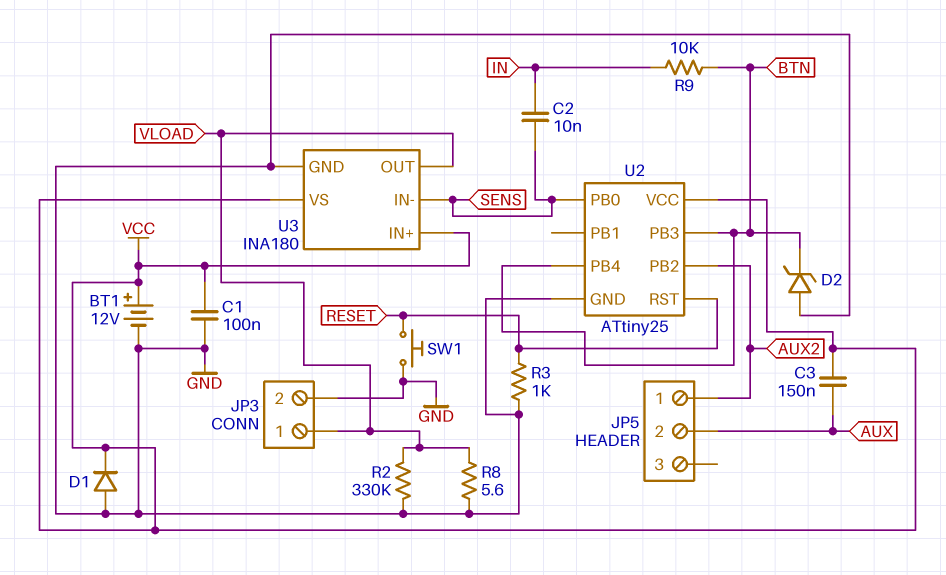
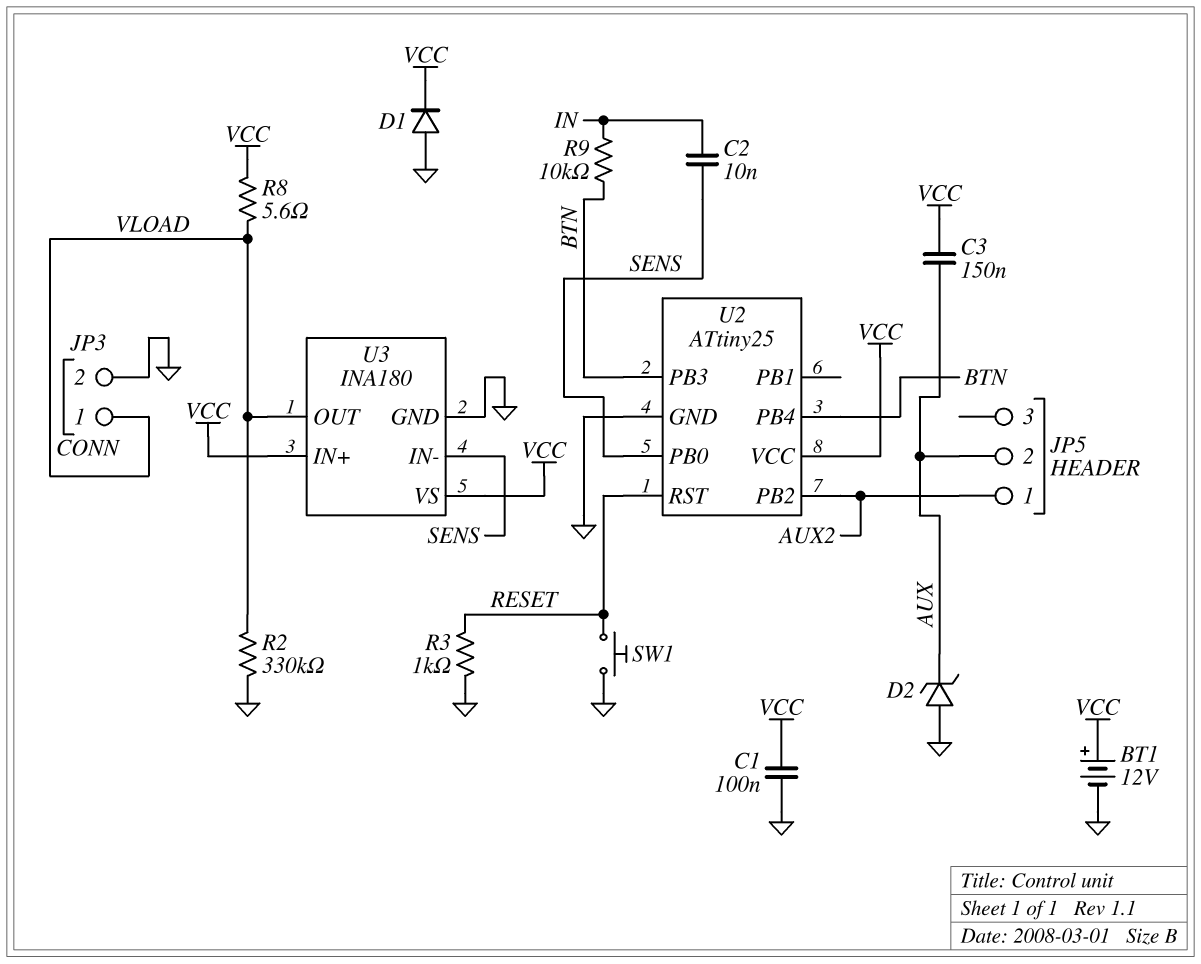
D2: zener (A GND, K BTN) -> zener (A GND, K AUX)
R8: 5.6 (GND, VLOAD) -> 5.6 (VCC, VLOAD)

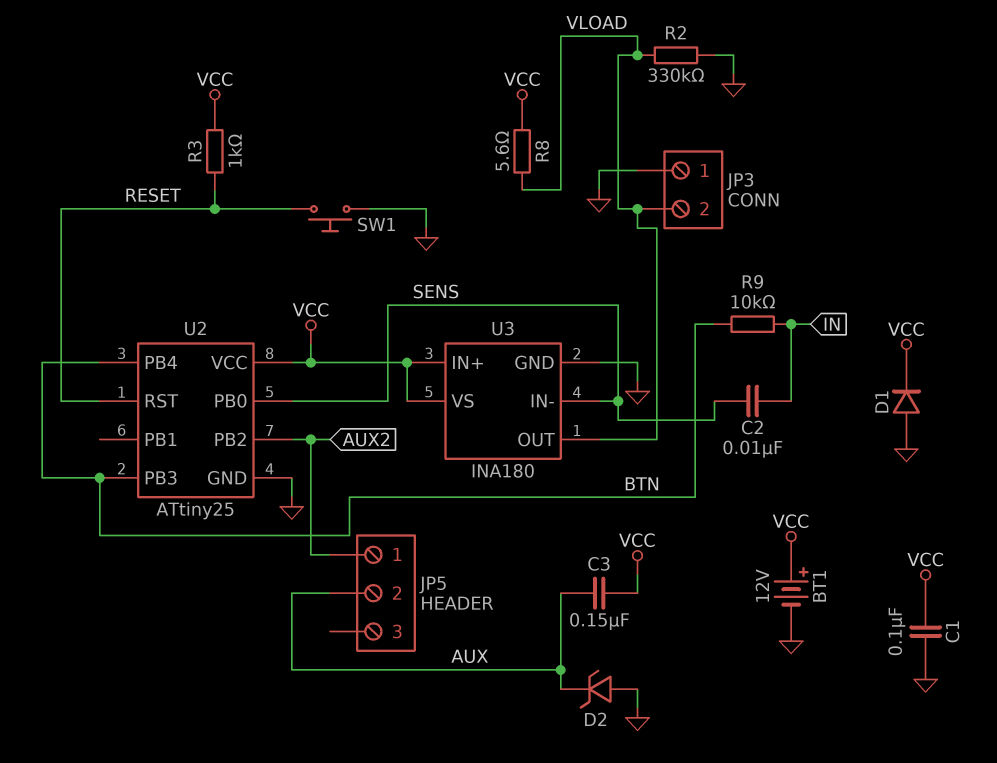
JP3 pin 1: VLOAD -> GND
JP3 pin 2: GND -> VLOAD
R3: 1k (GND, RESET) -> 1k (RESET, VCC)

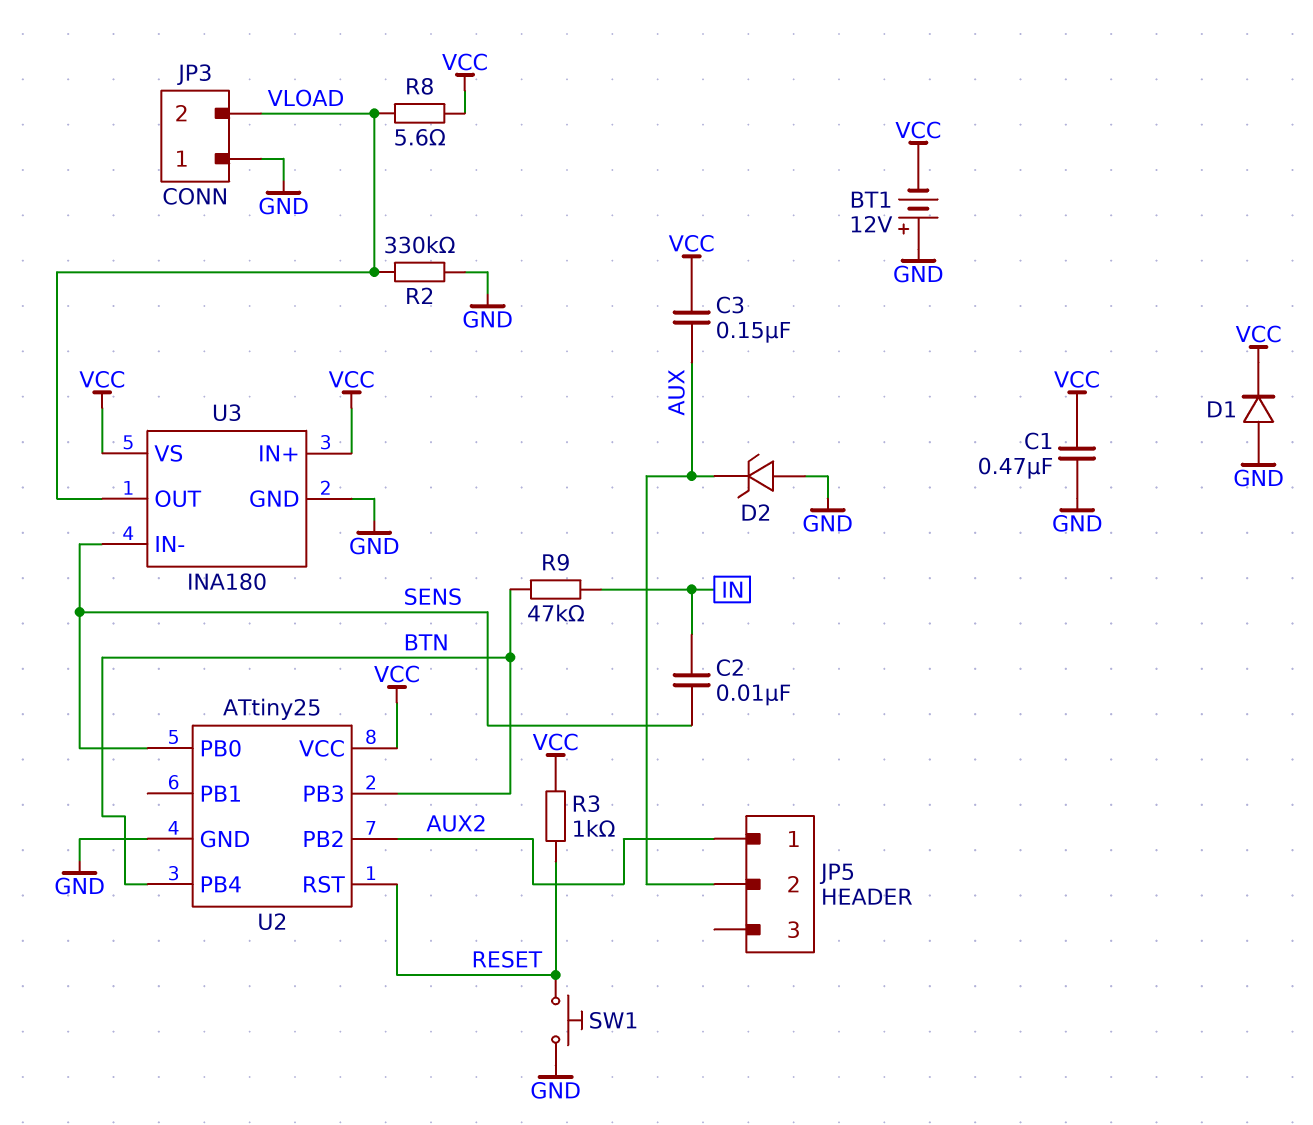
BT1: 12V (plus VCC, minus GND) -> 12V (plus GND, minus VCC)
C1: 100nF (GND, VCC) -> 470nF (GND, VCC)
R9: 10k (BTN, IN) -> 47k (BTN, IN)

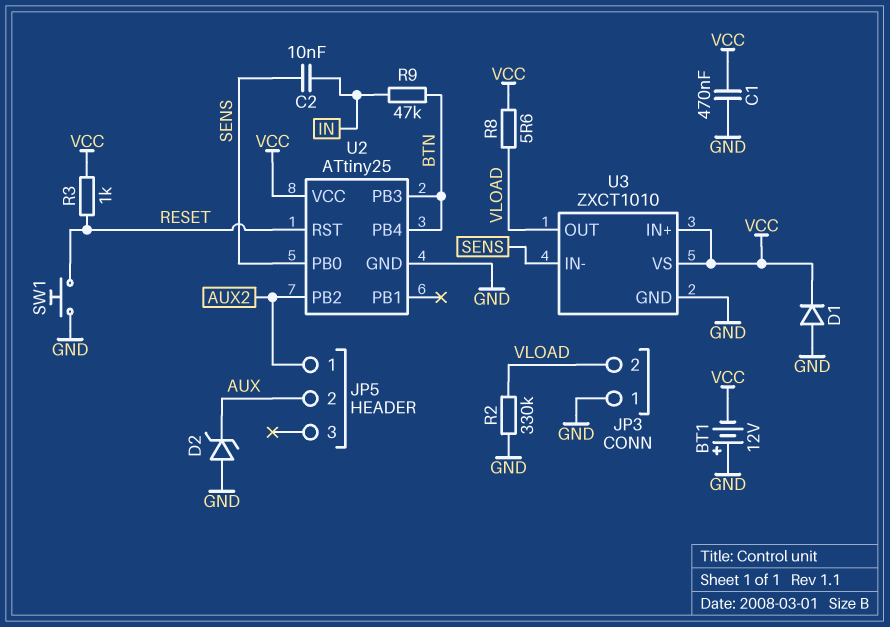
C3: 150nF (AUX, VCC) -> none
U3: INA180 -> ZXCT1010

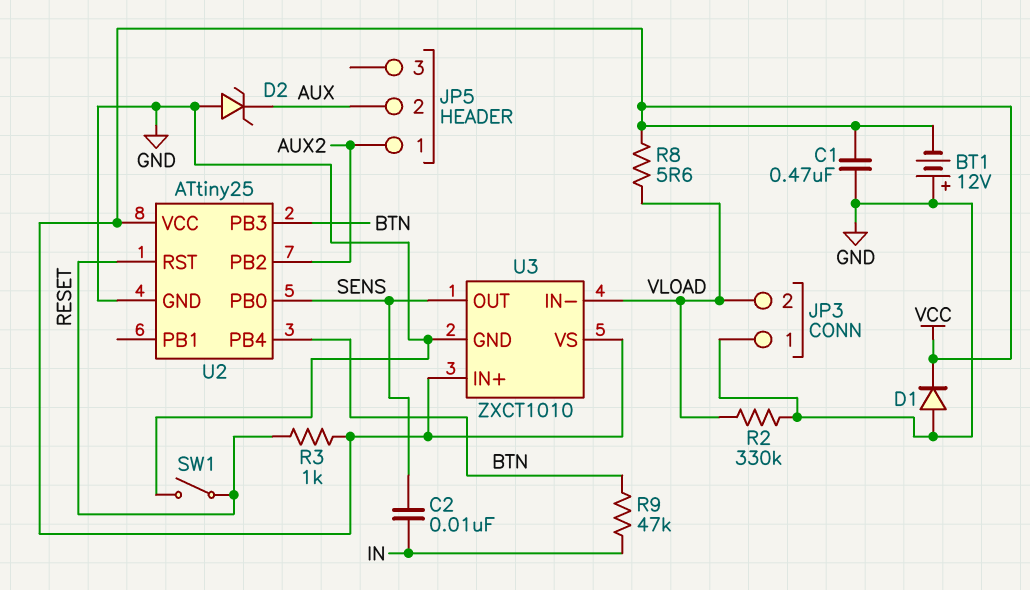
SW1: button (GND, RESET) -> switch (GND, RESET)
U3 pin IN-: SENS -> VLOAD
U3 pin OUT: VLOAD -> SENS

